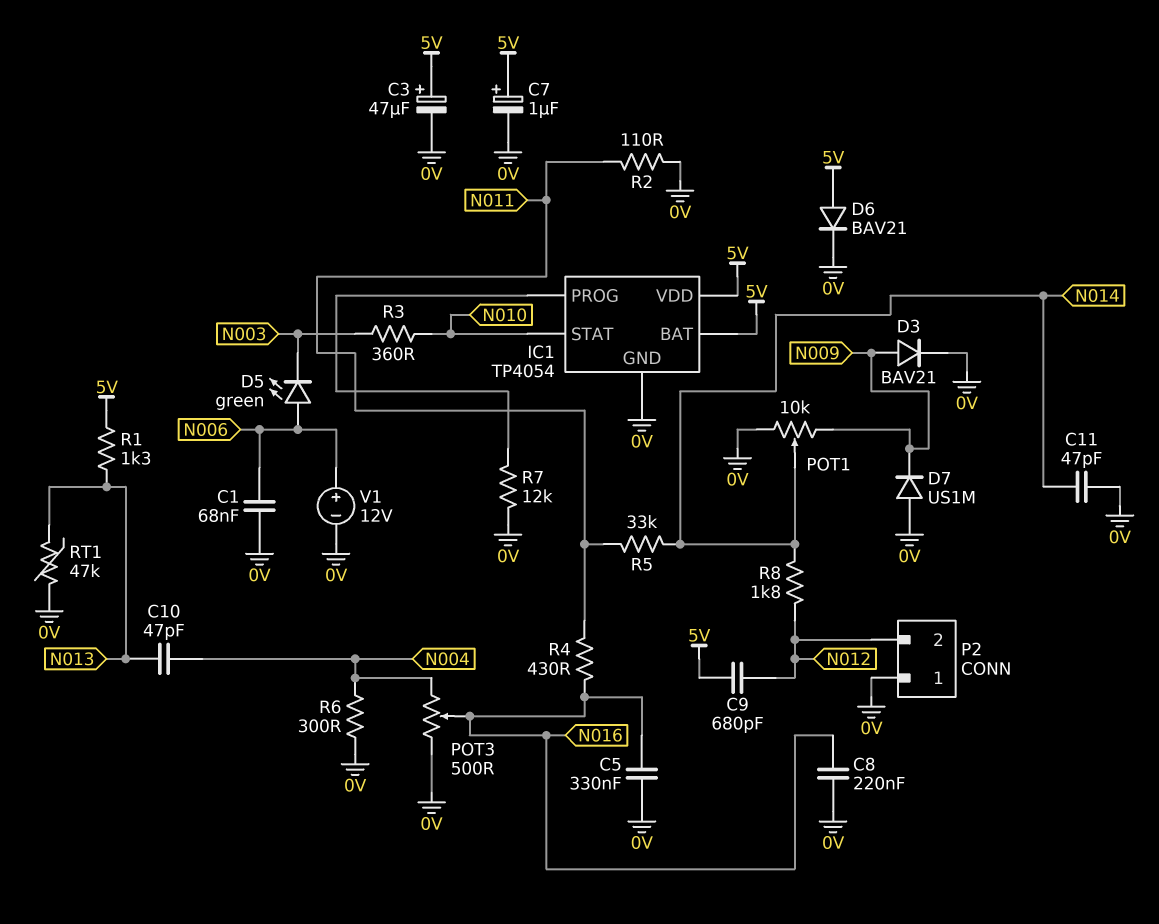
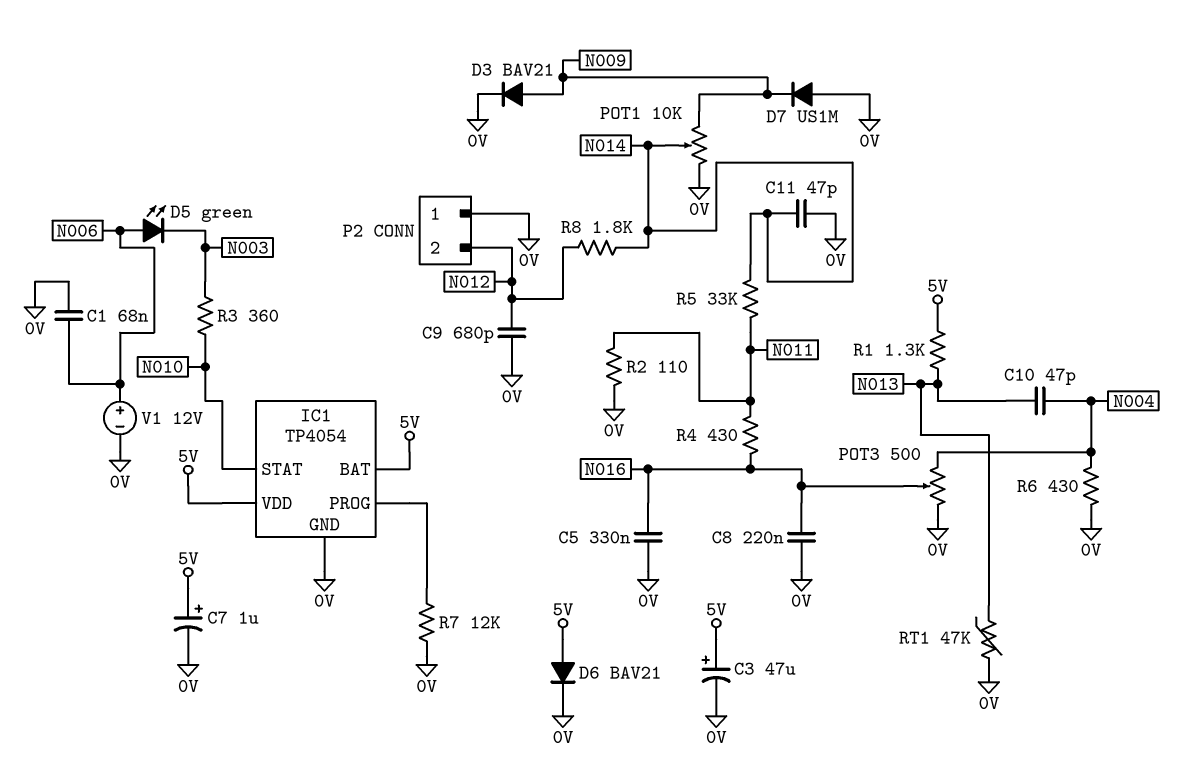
C9: 680pF (5V, N012) -> 680pF (0V, N012)
R6: 300 (0V, N004) -> 430 (0V, N004)

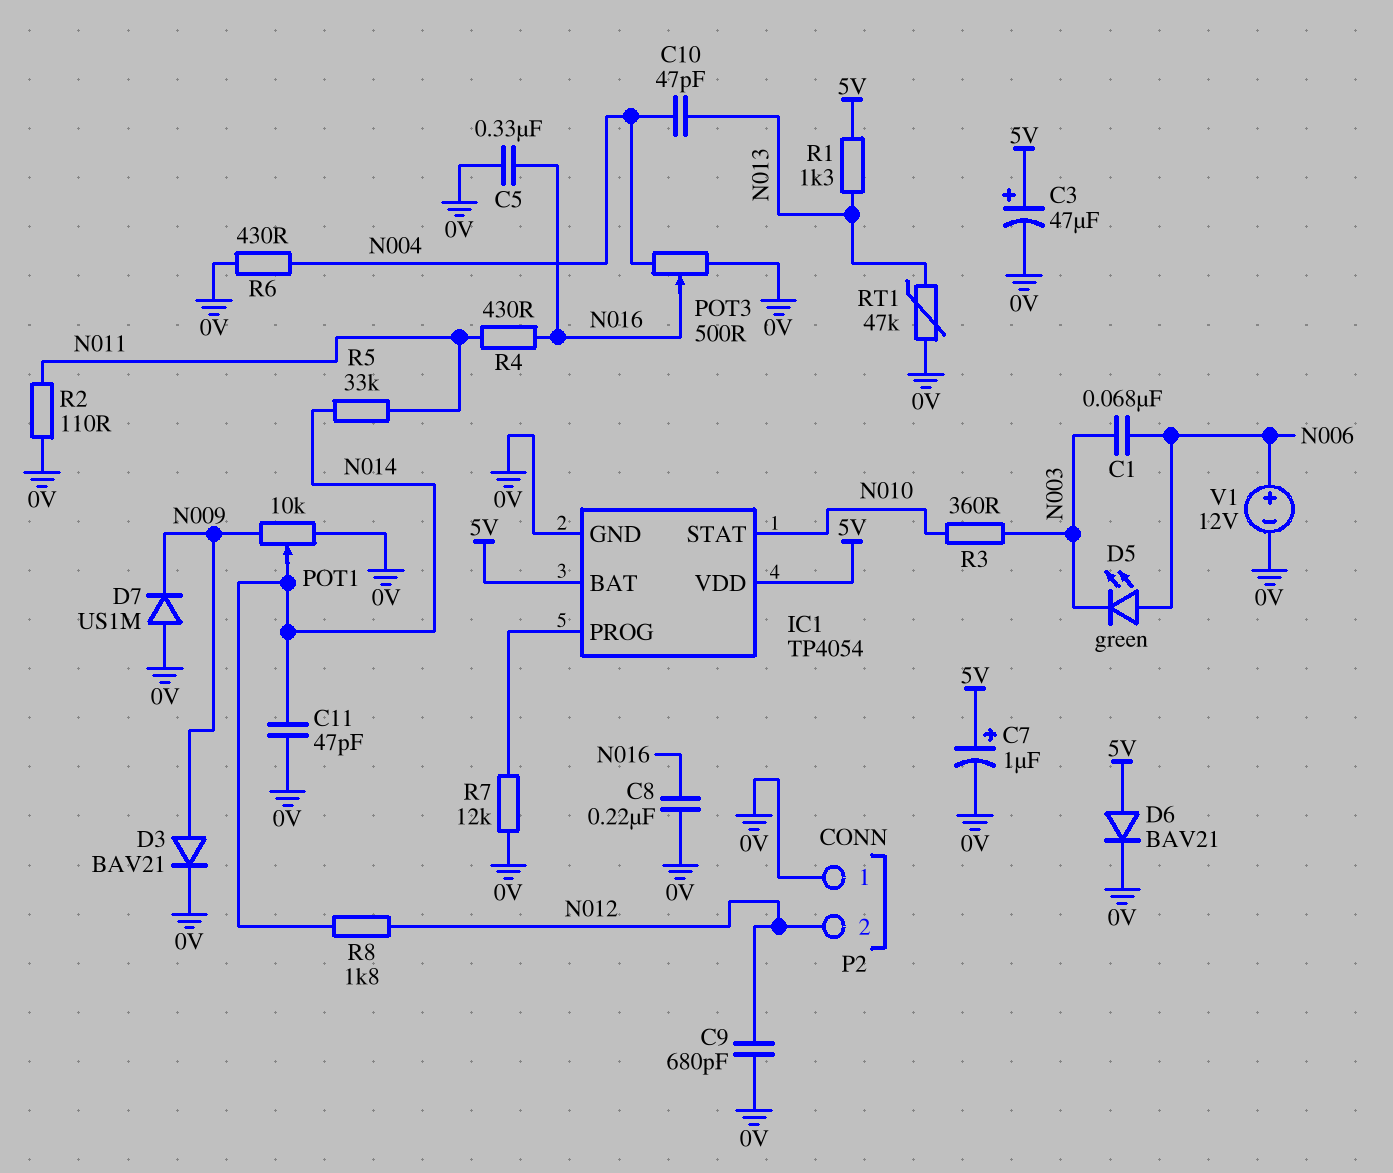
C1: 68nF (0V, N006) -> 68nF (N003, N006)

